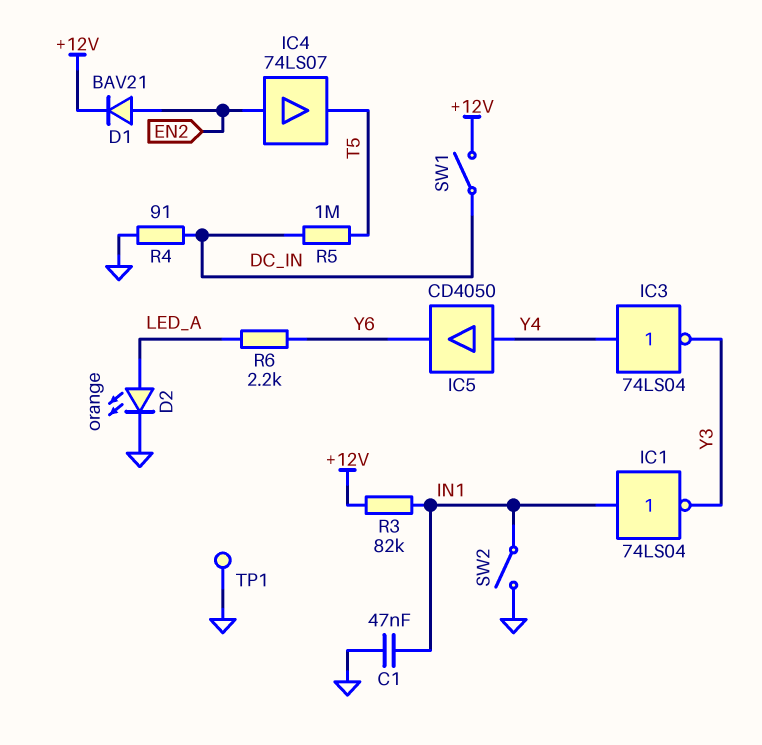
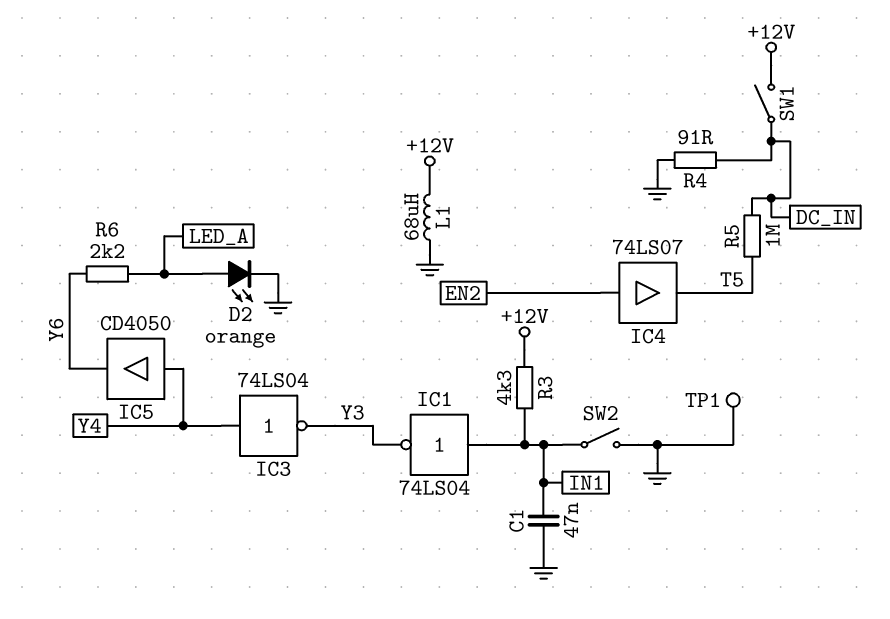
D1: diode BAV21 (A EN2, K +12V) -> none
L1: none -> 68uH (+12V, GND)
R3: 82k (+12V, IN1) -> 4.3k (+12V, IN1)

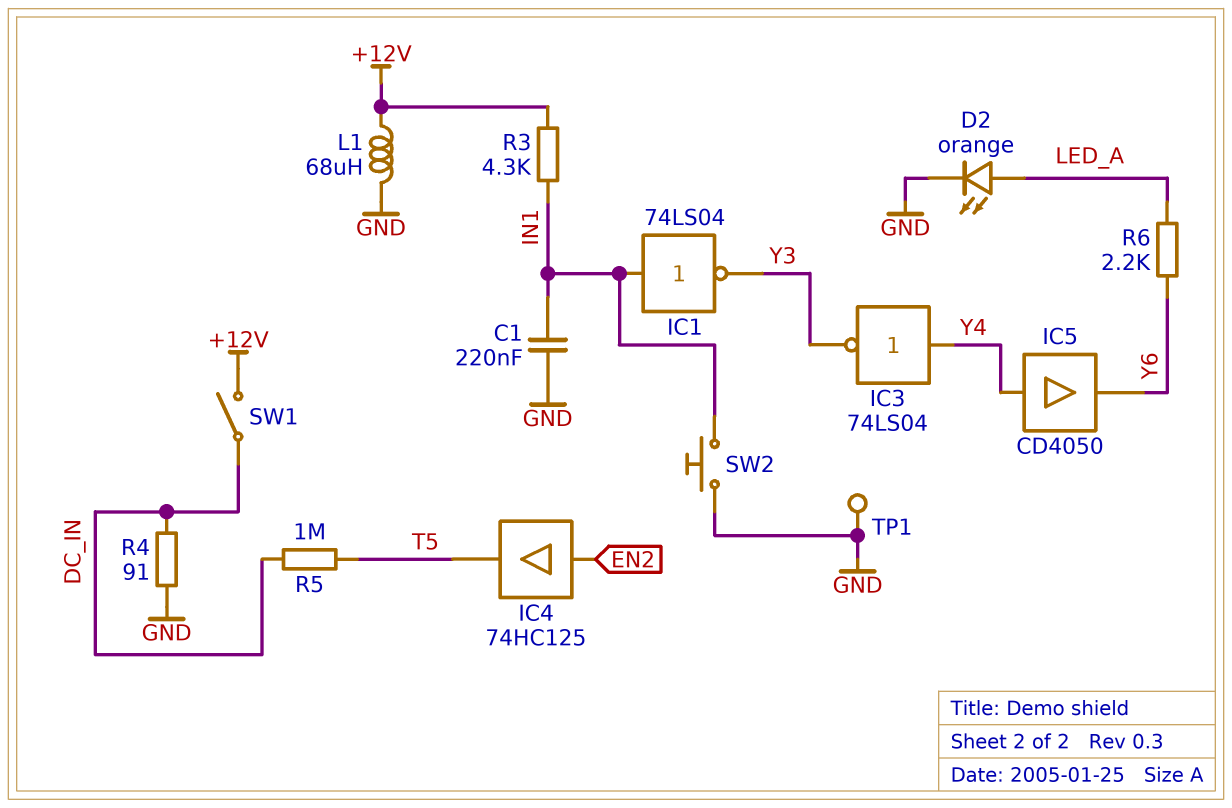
C1: 47nF (GND, IN1) -> 220nF (GND, IN1)
IC4: buffer 74LS07 (in EN2, out T5) -> buffer 74HC125 (in EN2, out T5)
SW2: switch (GND, IN1) -> button (GND, IN1)

